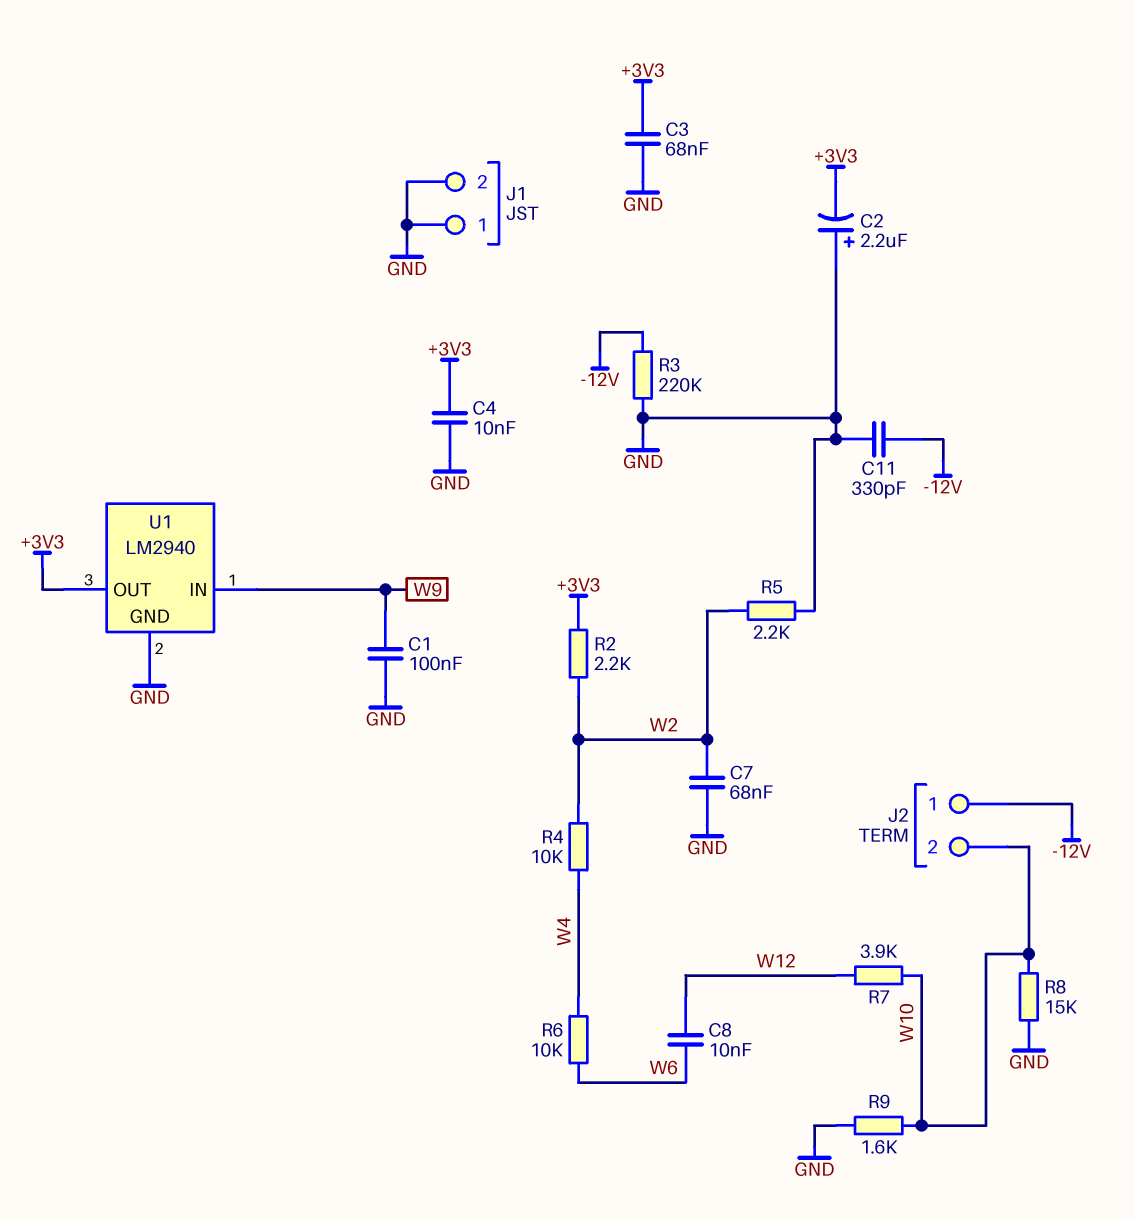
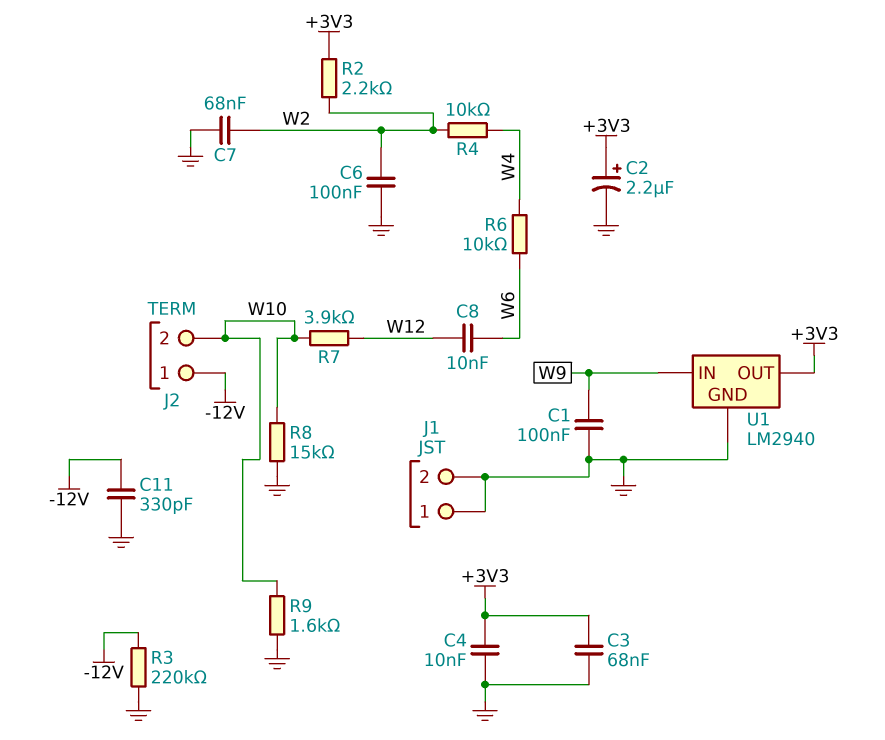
C2: 2.2uF (plus GND, minus +3V3) -> 2.2uF (plus +3V3, minus GND)
C6: none -> 100nF (GND, W2)
R5: 2.2k (GND, W2) -> none

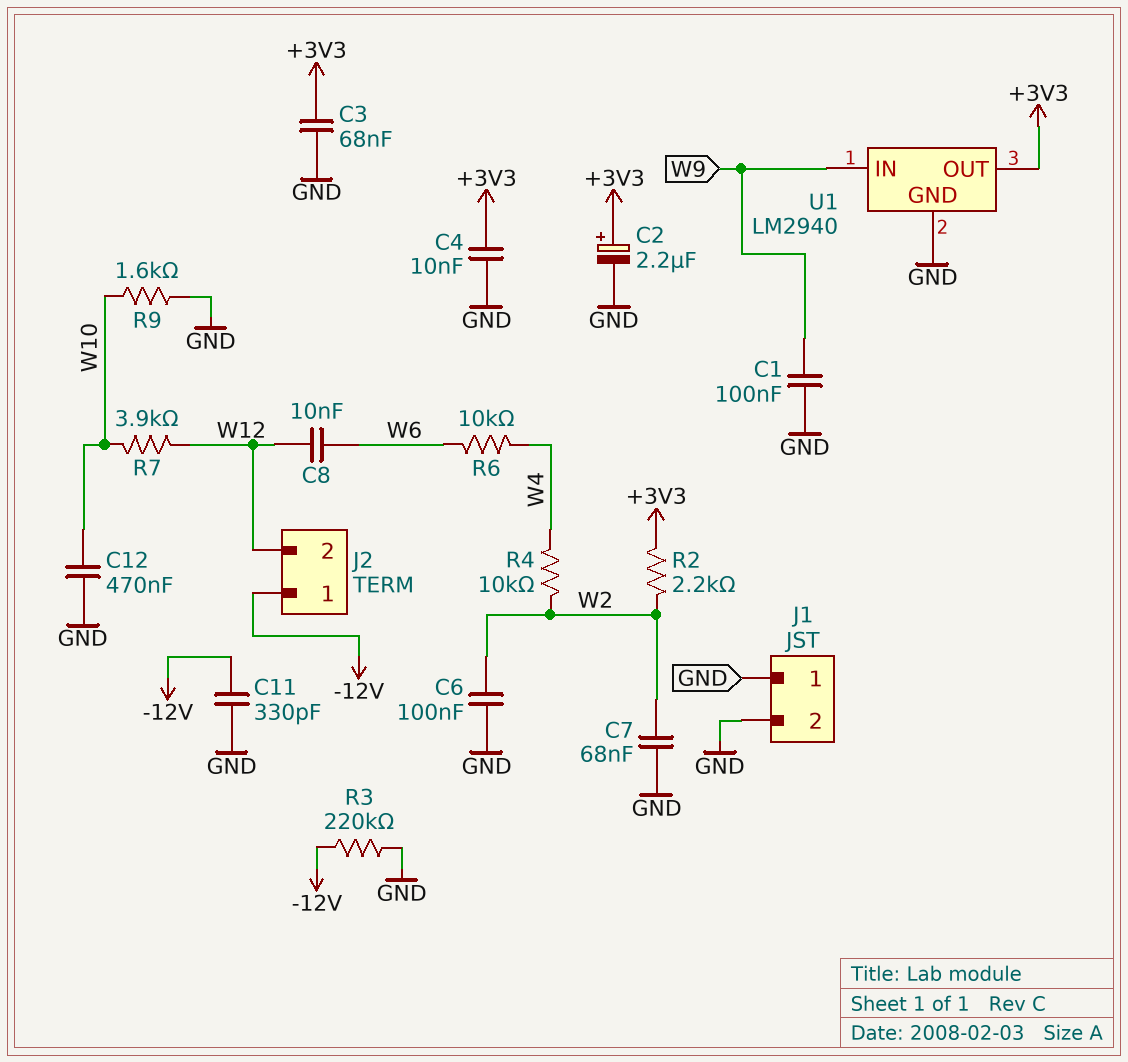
C12: none -> 470nF (GND, W10)
J2 pin 2: W10 -> W12
R8: 15k (GND, W10) -> none

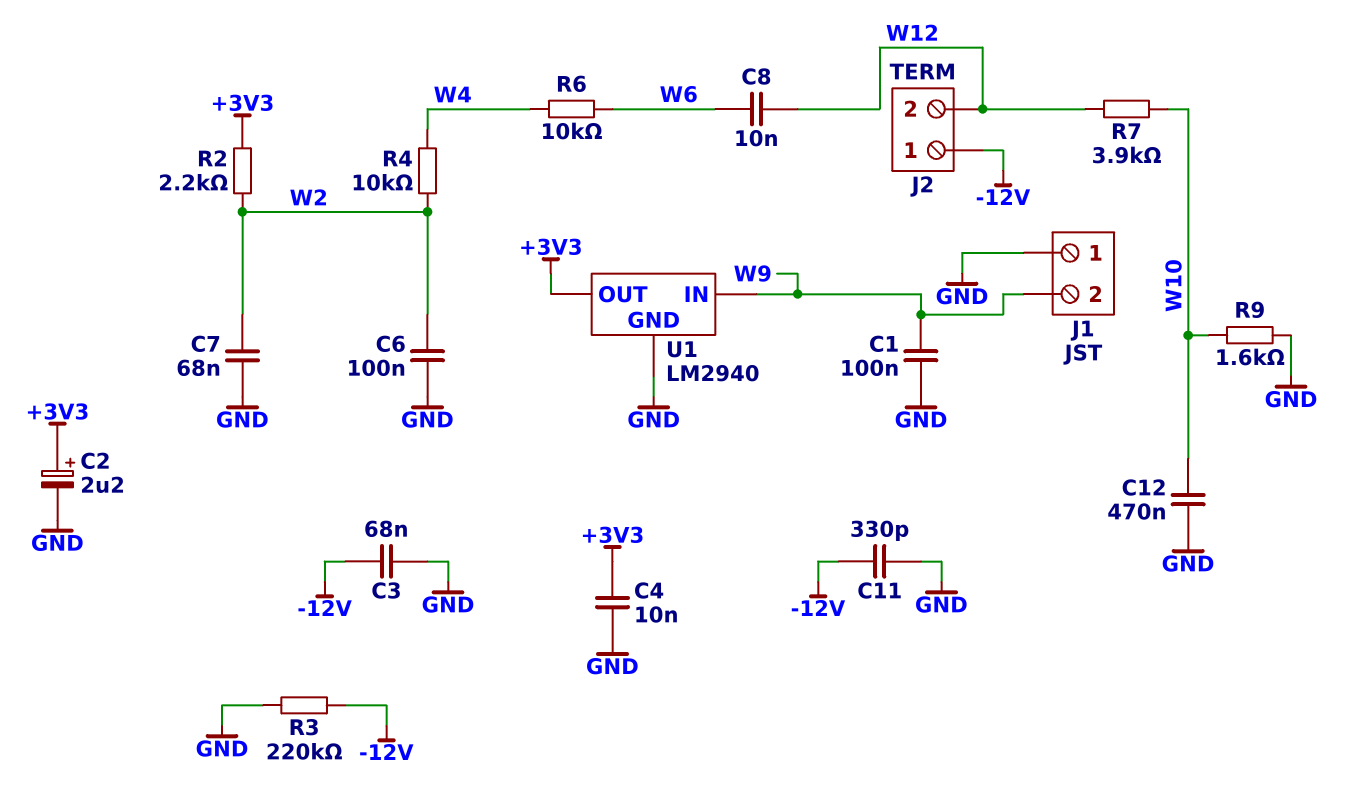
C3: 68nF (+3V3, GND) -> 68nF (-12V, GND)
J1 pin 2: GND -> W9

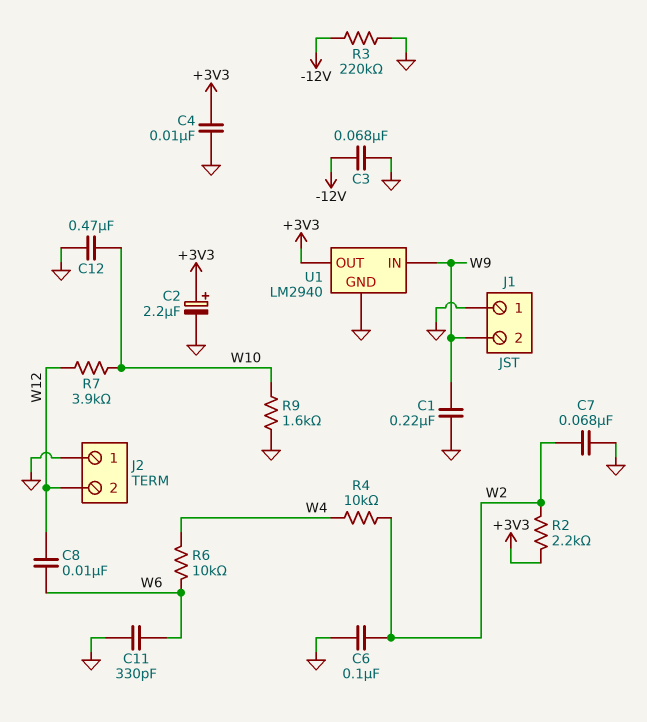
C1: 100nF (GND, W9) -> 220nF (GND, W9)
C11: 330pF (-12V, GND) -> 330pF (GND, W6)
J2 pin 1: -12V -> GND

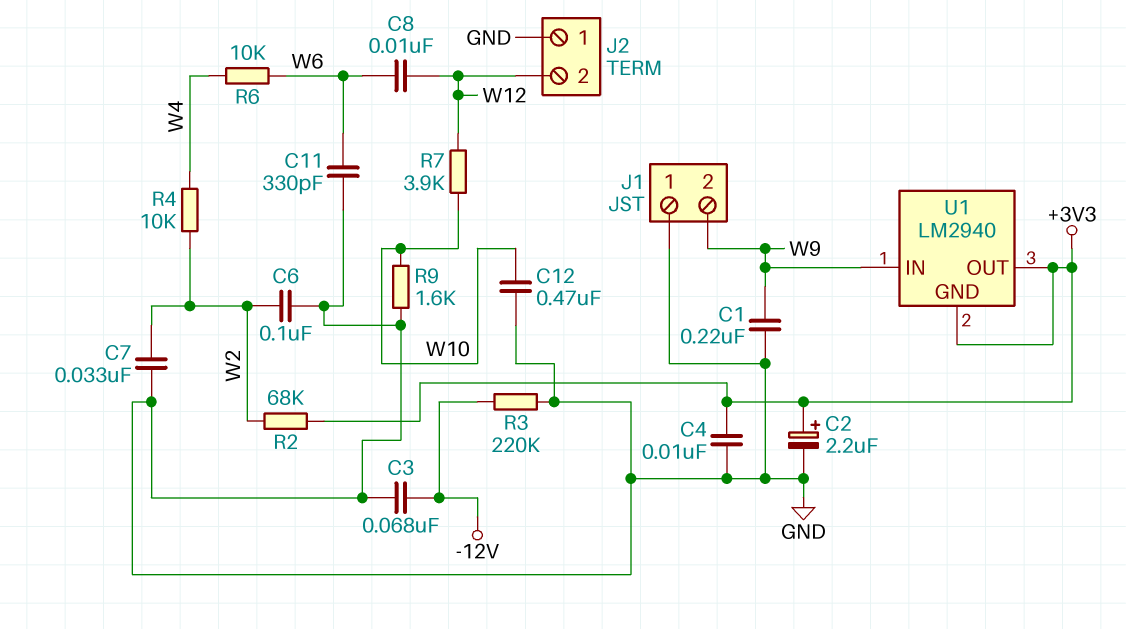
C7: 68nF (GND, W2) -> 33nF (GND, W2)
R2: 2.2k (+3V3, W2) -> 68k (+3V3, W2)
U1 pin GND: GND -> +3V3

